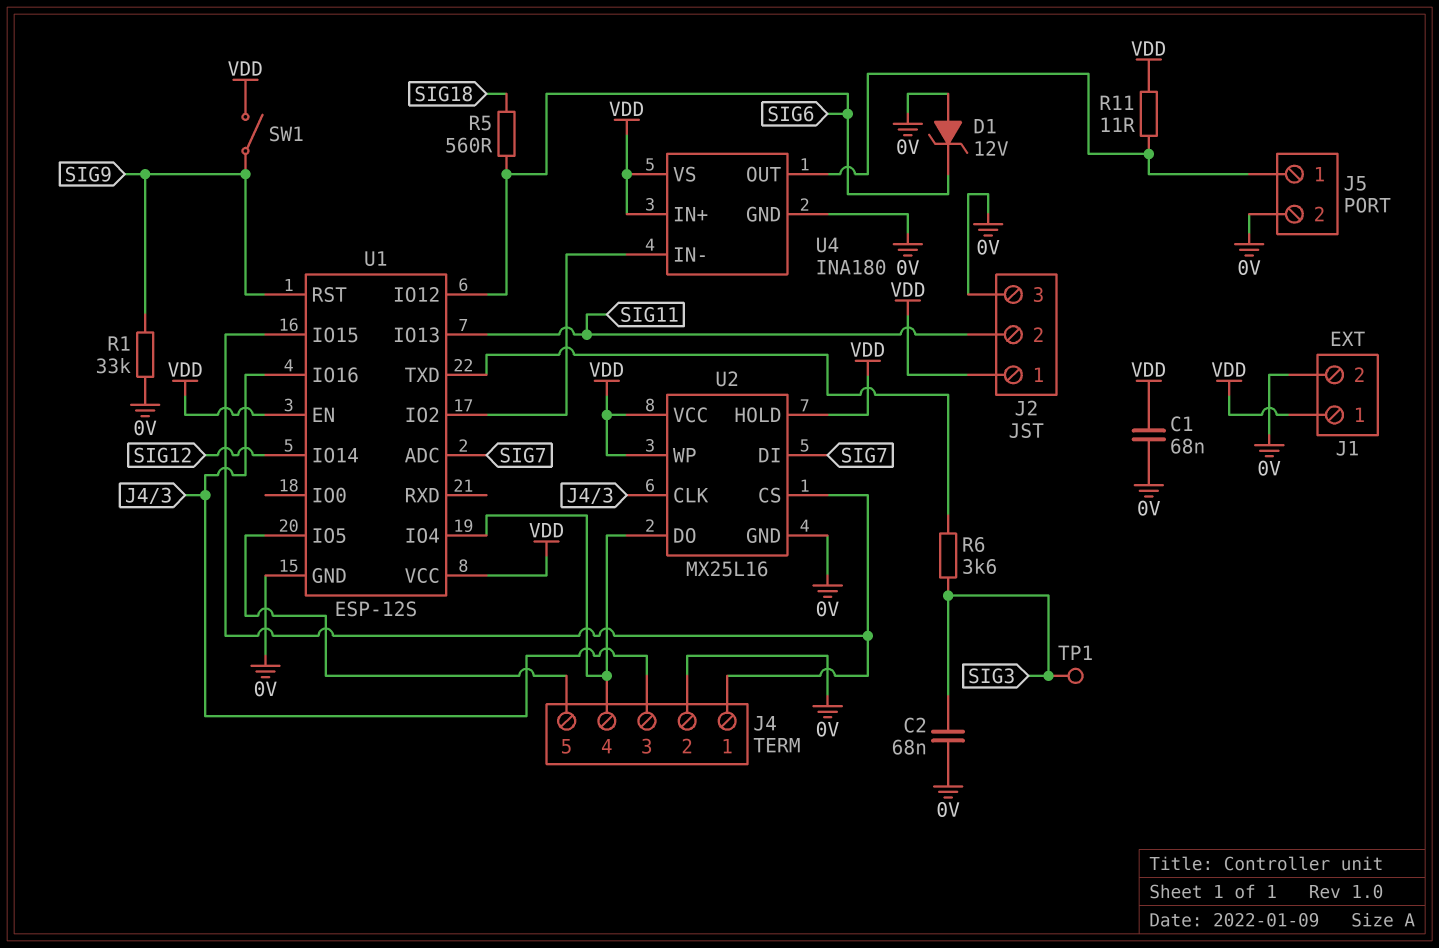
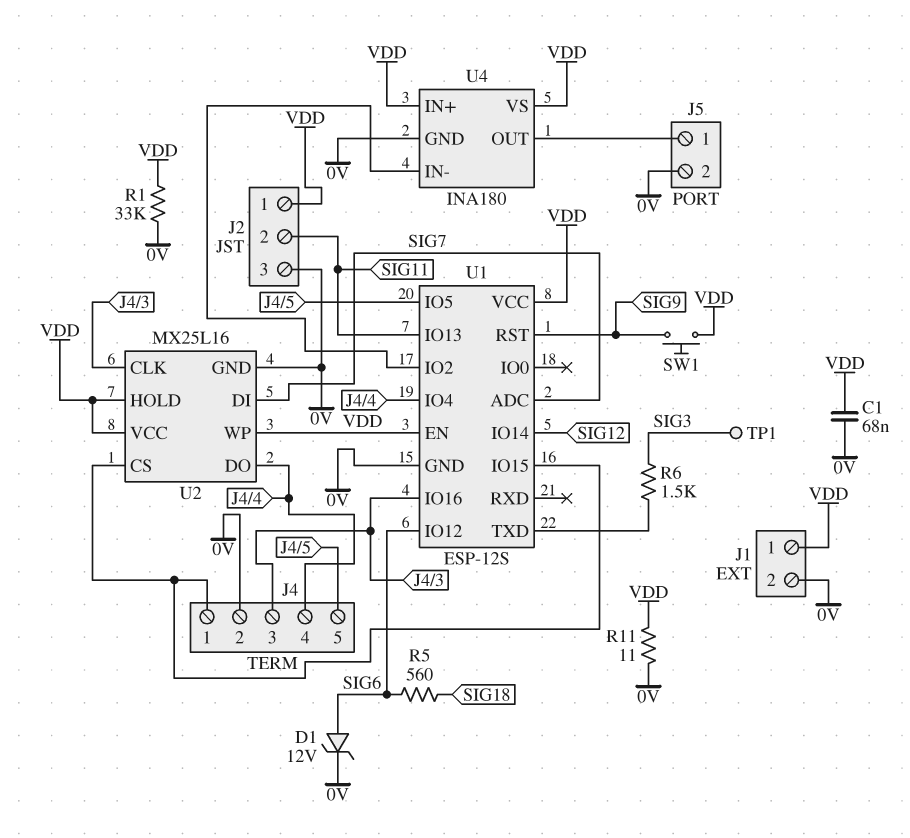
C2: 68nF (0V, SIG3) -> none
D1: zener 12V (A 0V, K SIG6) -> zener 12V (A SIG6, K 0V)
R1: 33k (0V, SIG9) -> 33k (0V, VDD)
R6: 3.6k (SIG3, U1/TXD) -> 1.5k (SIG3, U1/TXD)
R11: 11 (J5/1, VDD) -> 11 (0V, VDD)
SW1: switch (SIG9, VDD) -> button (SIG9, VDD)

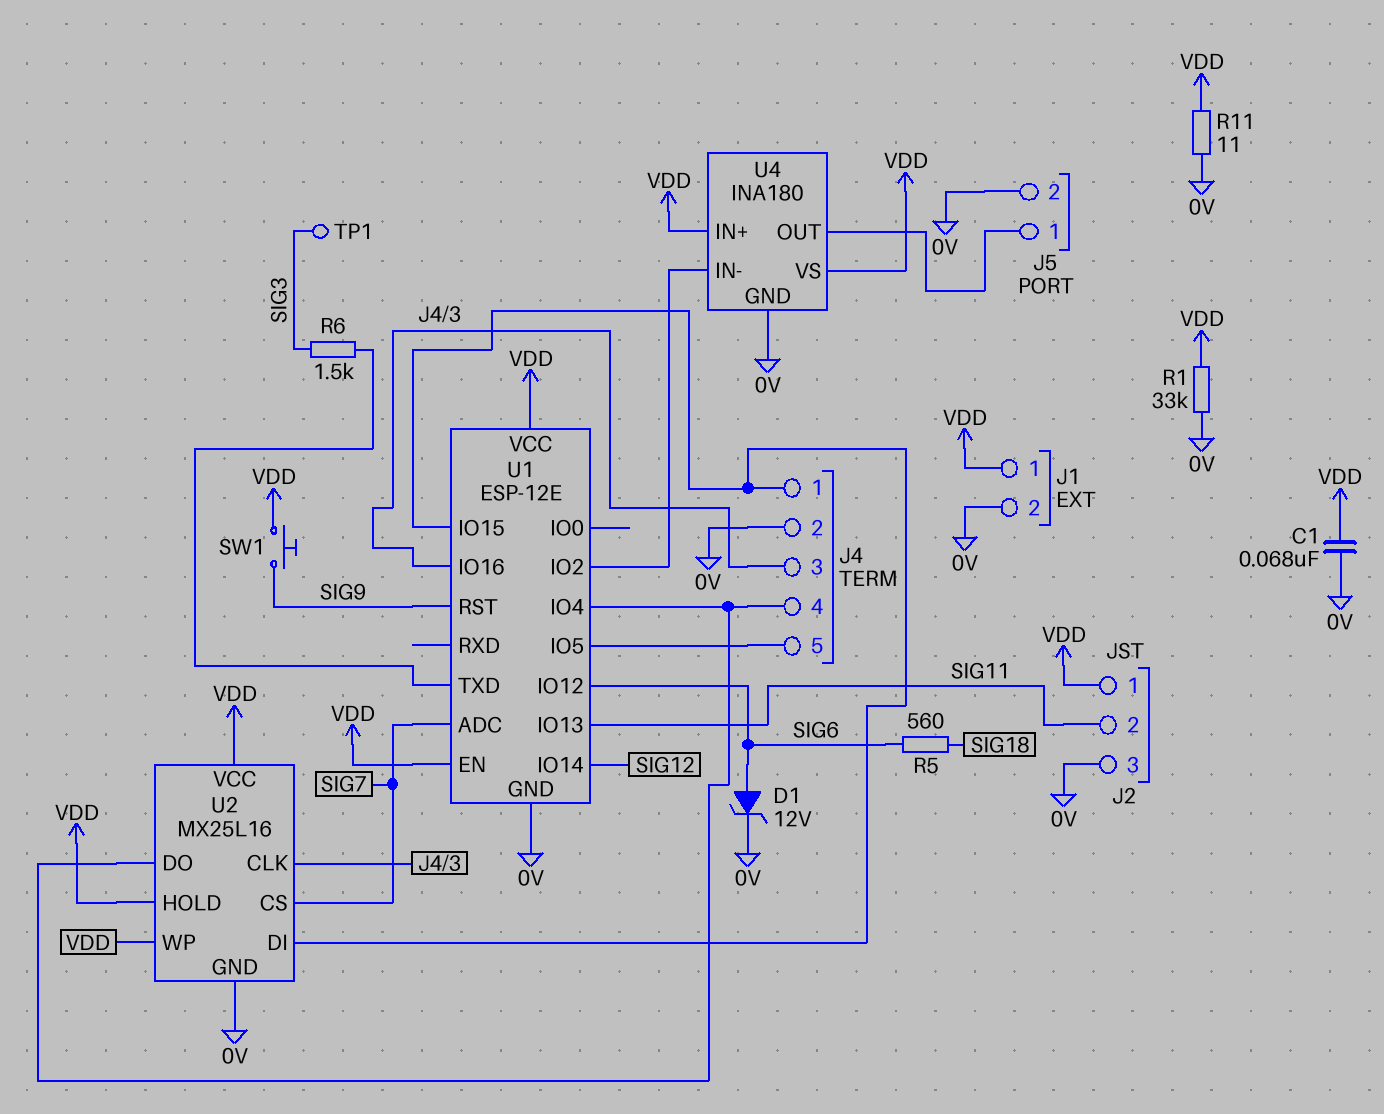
U1: ESP-12S -> ESP-12E
U2 pin CS: J4/1 -> SIG7
U2 pin DI: SIG7 -> J4/1

